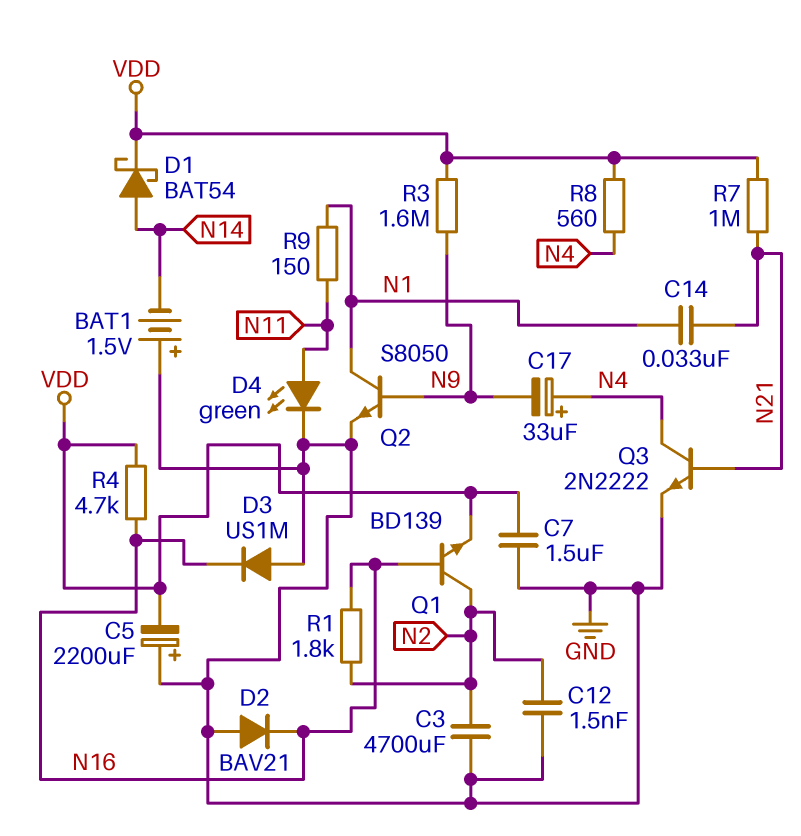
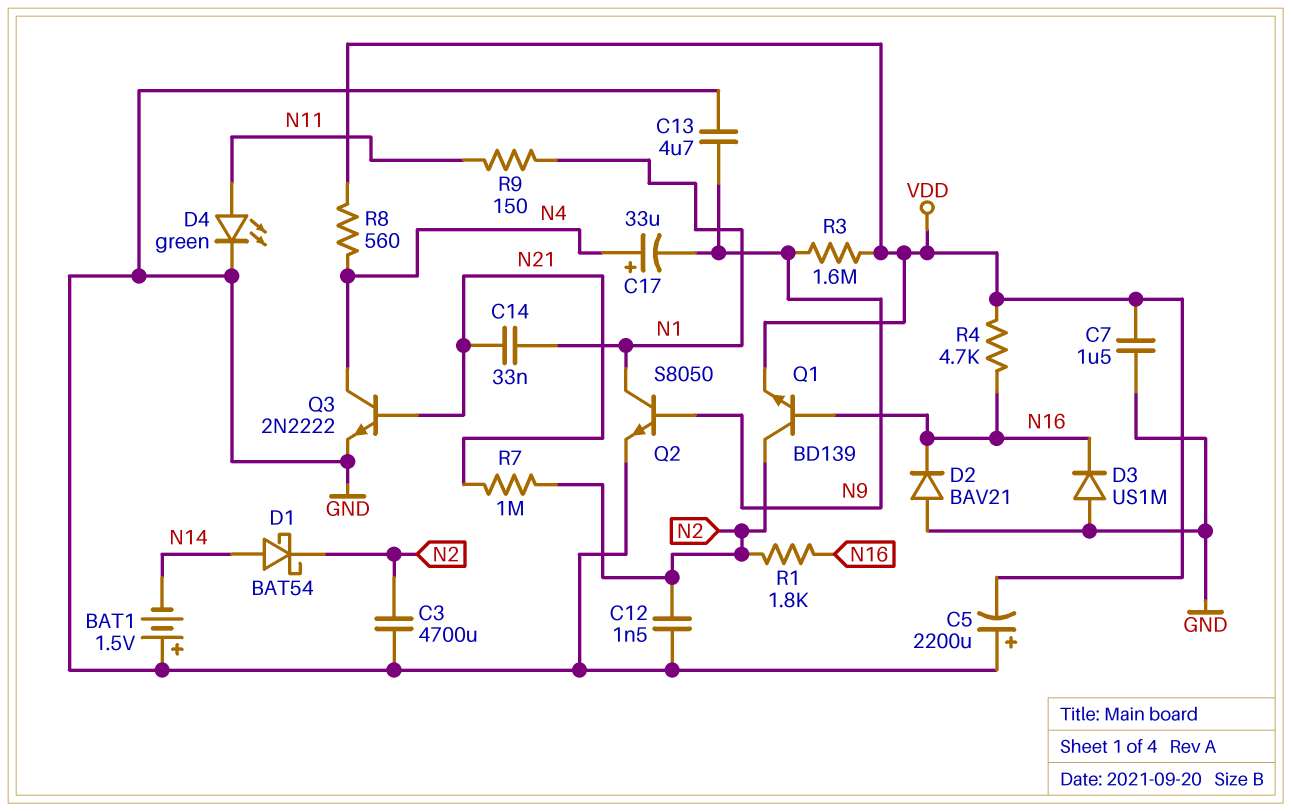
C13: none -> 4.7uF (GND, N9)
D1: schottky BAT54 (A N14, K VDD) -> schottky BAT54 (A N14, K N2)
R7: 1M (N21, VDD) -> 1M (N2, N21)

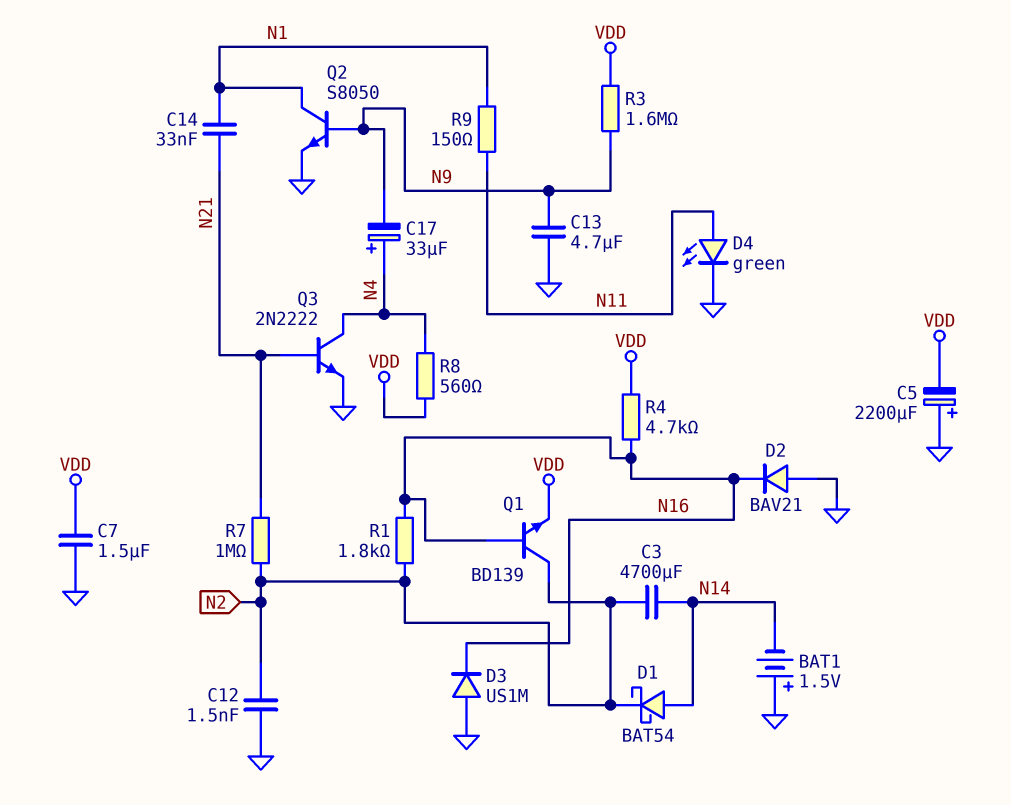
C3: 4700uF (GND, N2) -> 4700uF (N2, N14)

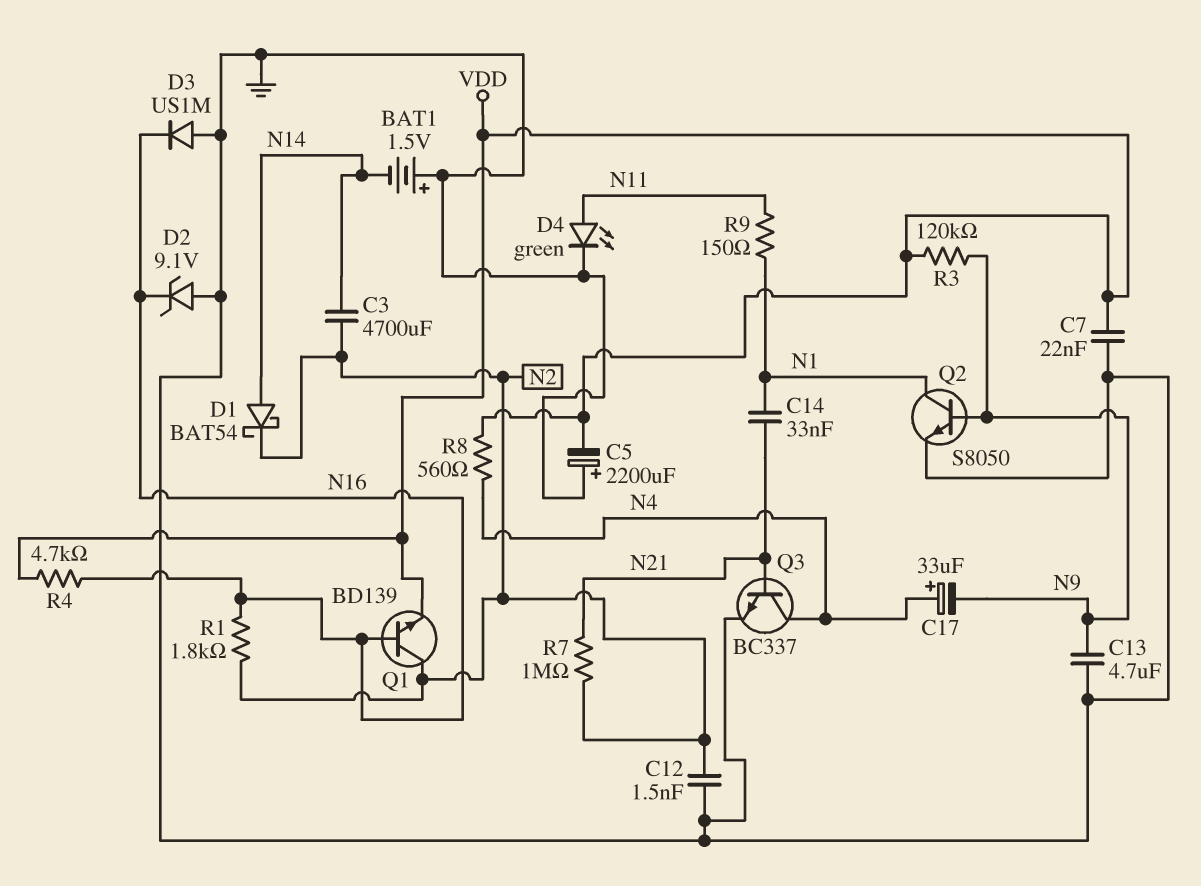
C7: 1.5uF (GND, VDD) -> 22nF (GND, VDD)
D2: diode BAV21 (A GND, K N16) -> zener 9.1V (A GND, K N16)
Q3: NPN 2N2222 (B N21, C N4, E GND) -> NPN BC337 (B N21, C N4, E GND)
R3: 1.6M (N9, VDD) -> 120k (N9, VDD)

